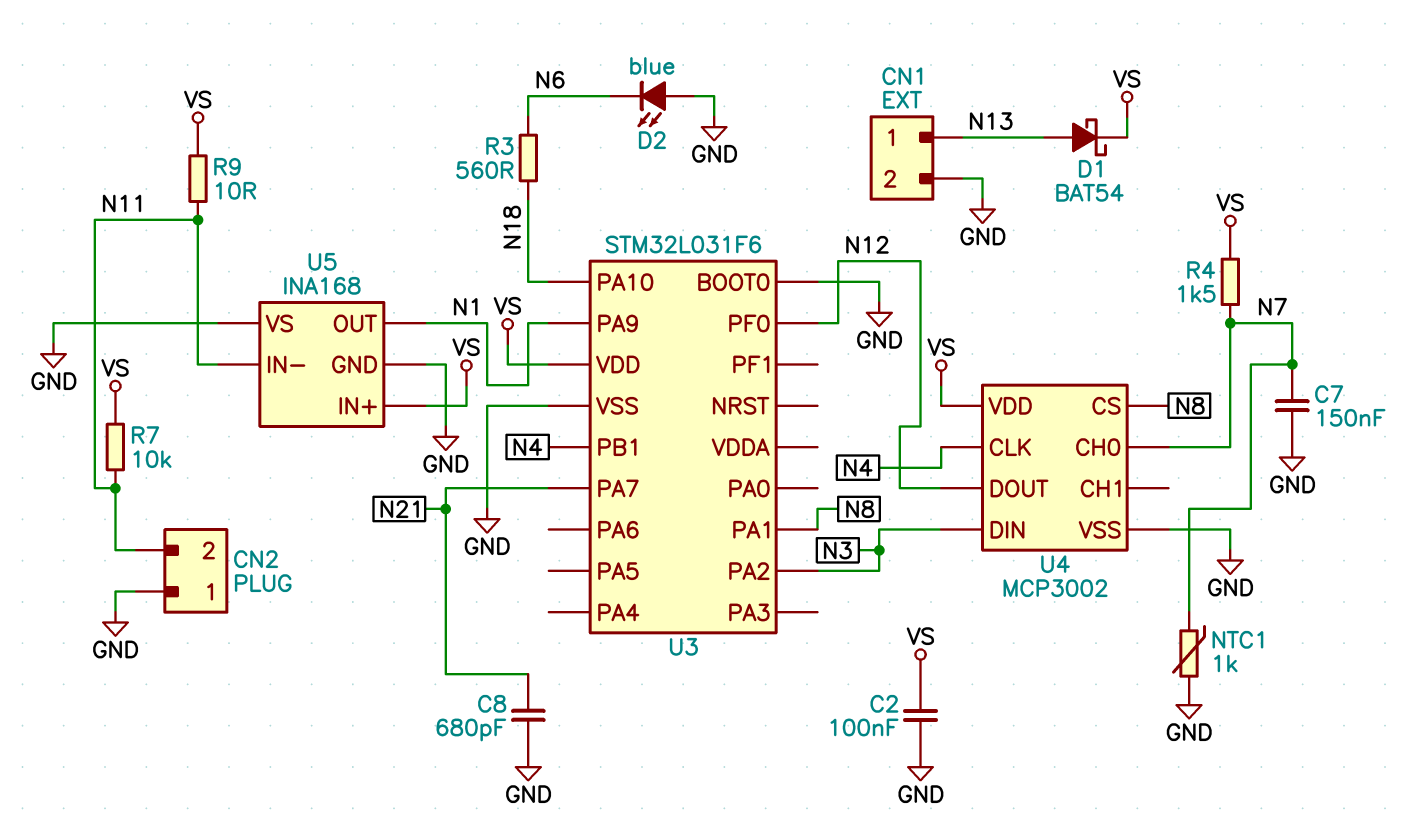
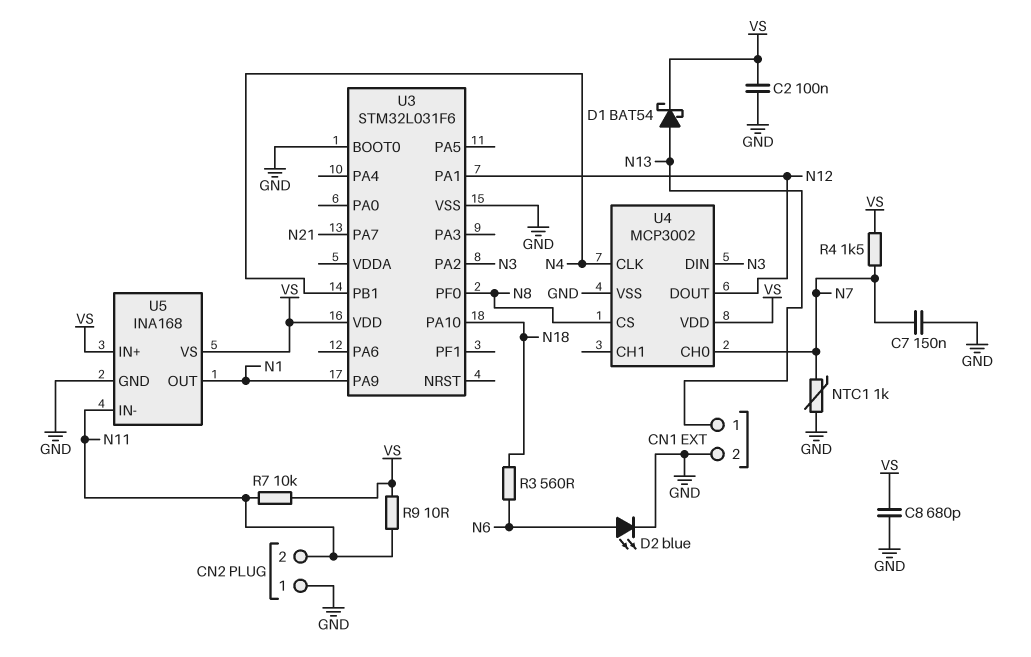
C8: 680pF (GND, N21) -> 680pF (GND, VS)
D2: LED blue (A GND, K N6) -> LED blue (A N6, K GND)
U3 pin PA1: N8 -> N12
U3 pin PF0: N12 -> N8
U5 pin VS: GND -> VS

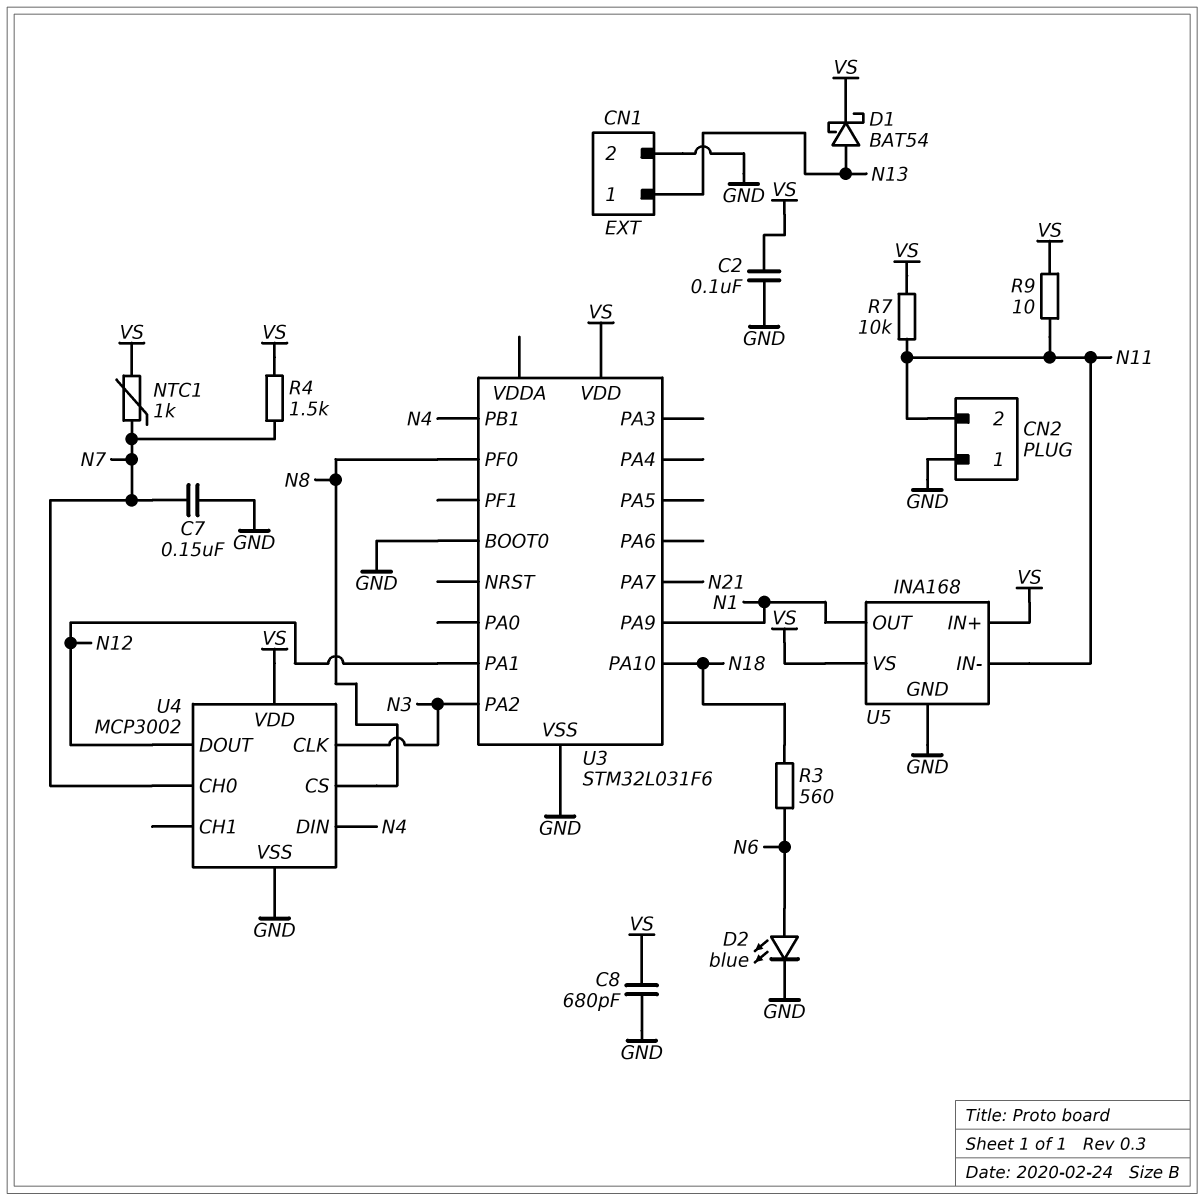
NTC1: 1k (GND, N7) -> 1k (N7, VS)
U4 pin CLK: N4 -> N3
U4 pin DIN: N3 -> N4

